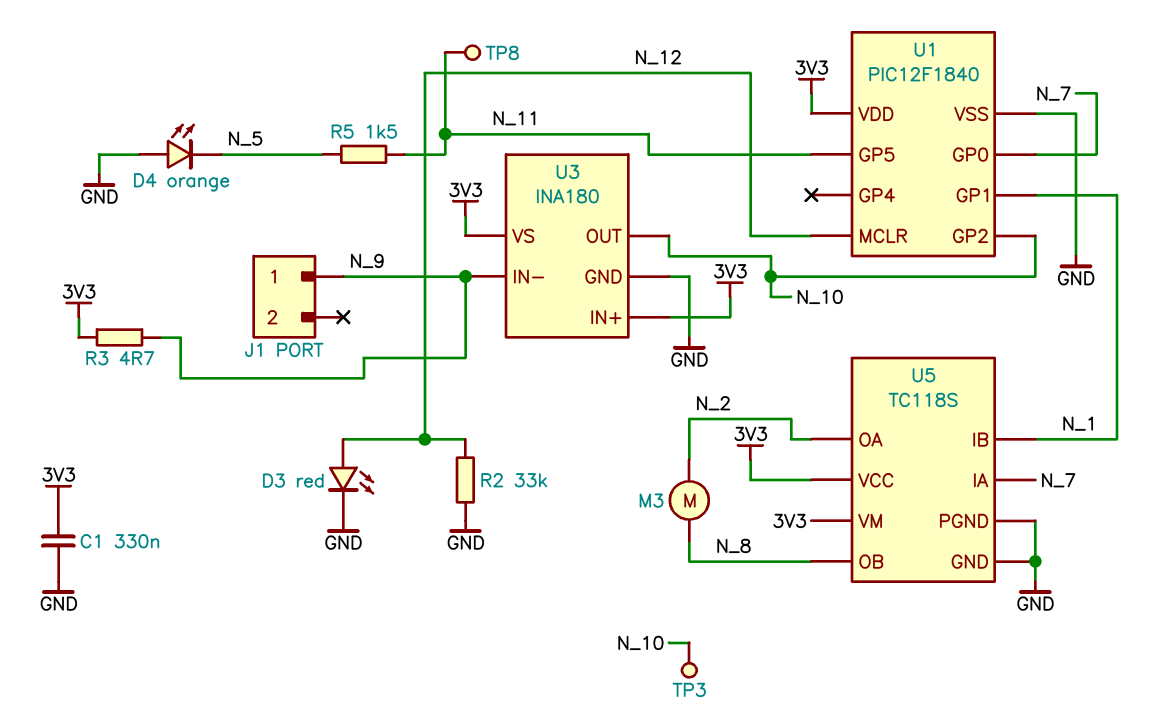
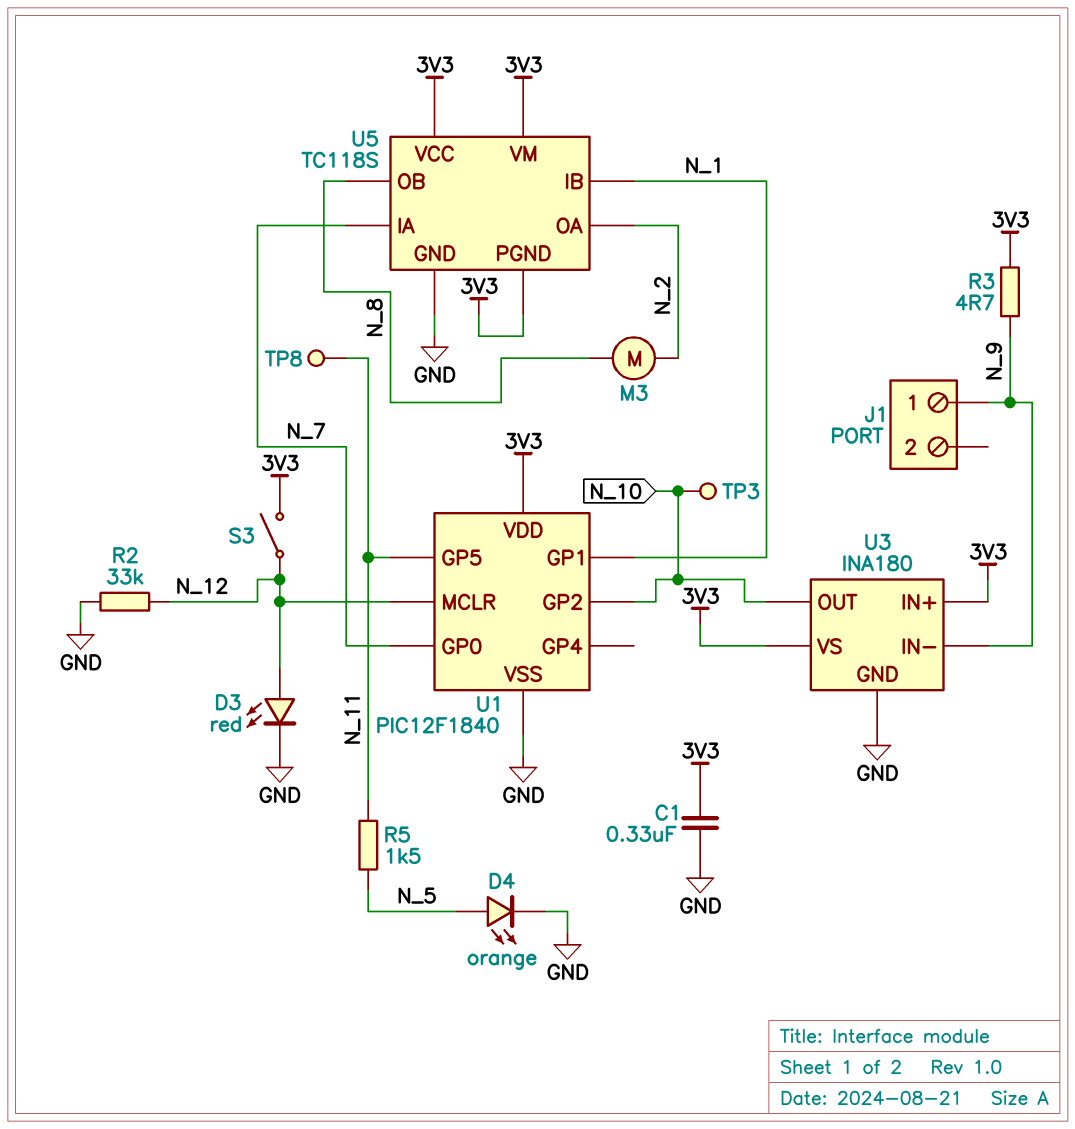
D4: LED orange (A GND, K N_5) -> LED orange (A N_5, K GND)
S3: none -> switch (3V3, N_12)
U5 pin PGND: GND -> 3V3

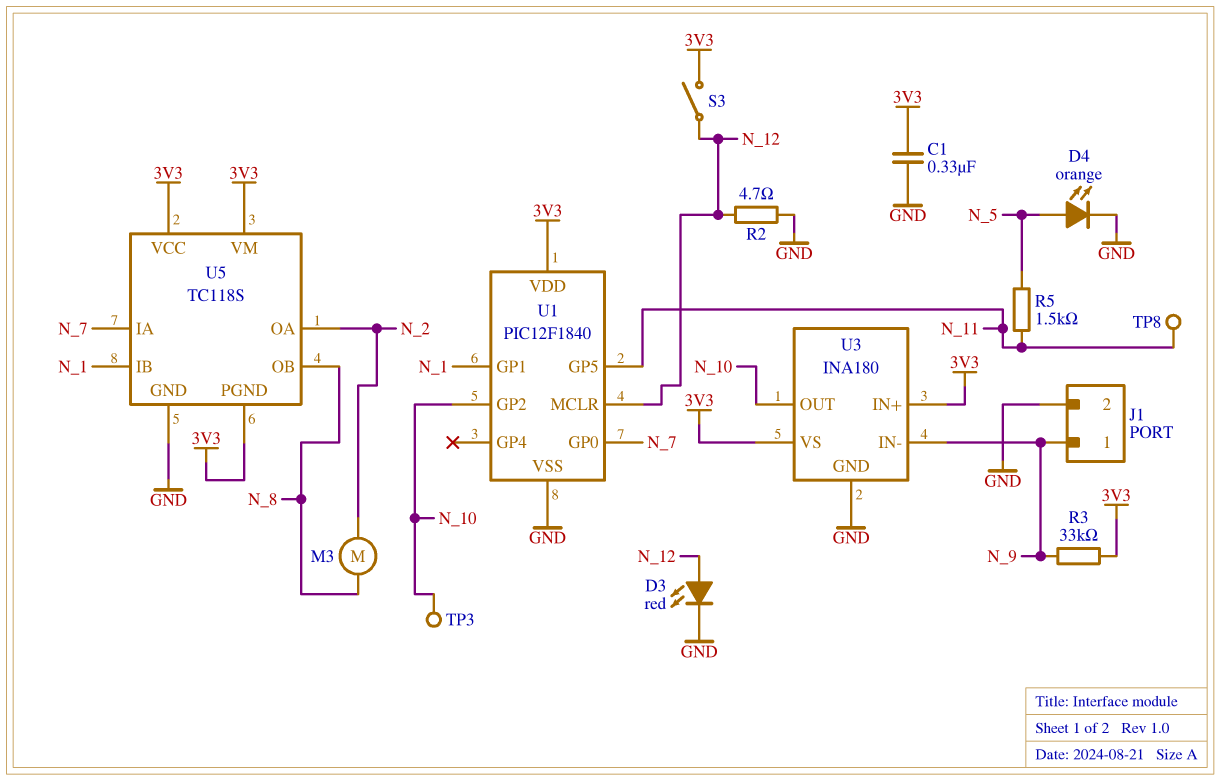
J1 pin 2: none -> GND
R2: 33k (GND, N_12) -> 4.7 (GND, N_12)
R3: 4.7 (3V3, N_9) -> 33k (3V3, N_9)

